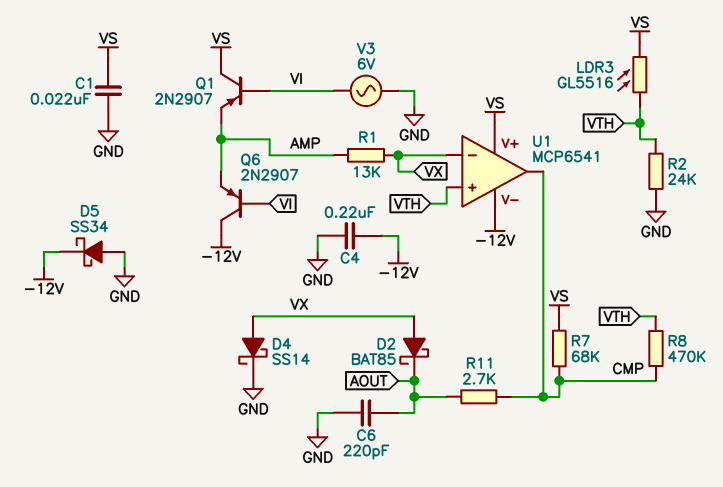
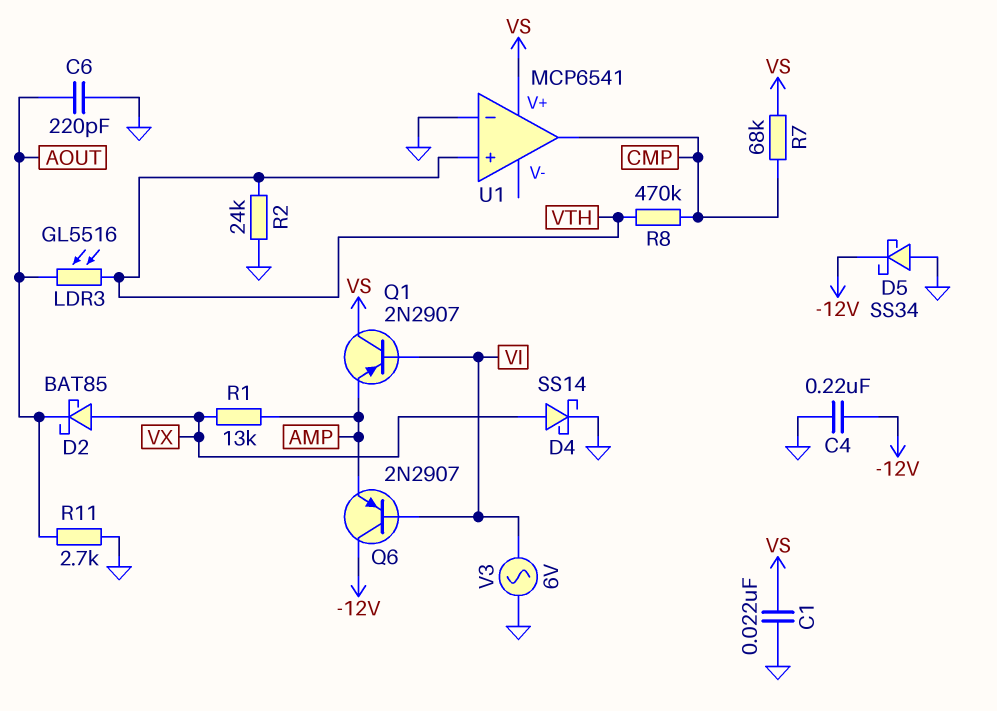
LDR3: GL5516 (VS, VTH) -> GL5516 (AOUT, VTH)
R11: 2.7k (AOUT, CMP) -> 2.7k (AOUT, GND)
U1 pin V-: -12V -> none
U1 pin in-: VX -> GND

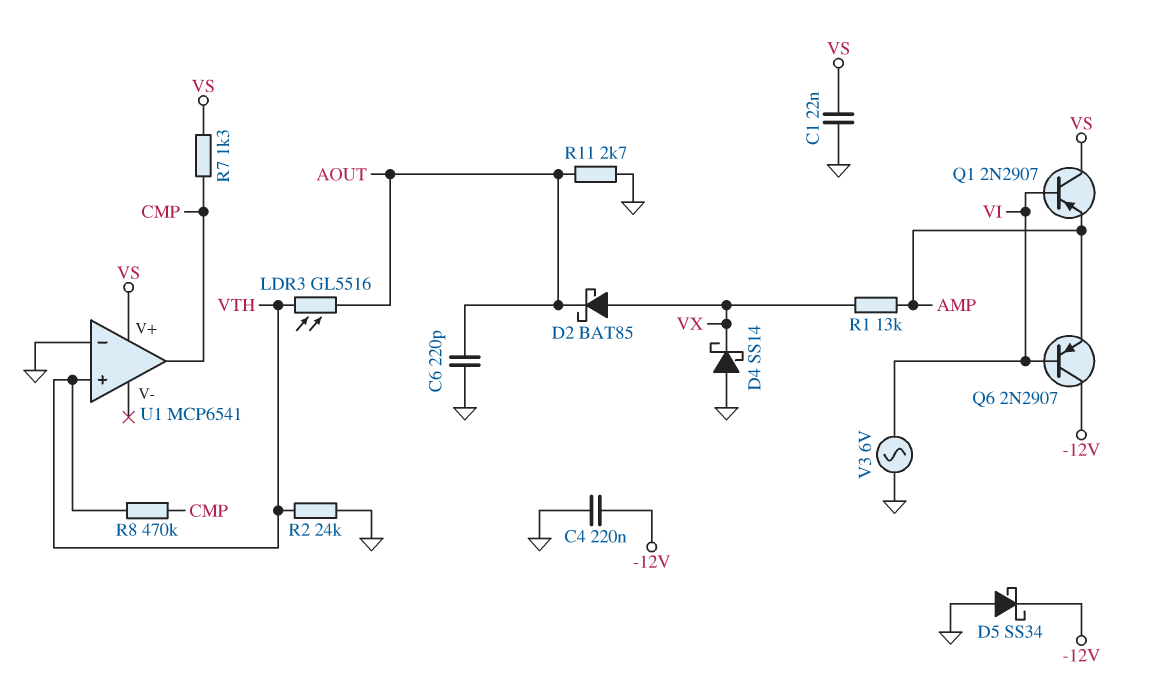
D4: schottky SS14 (A VX, K GND) -> schottky SS14 (A GND, K VX)
R7: 68k (CMP, VS) -> 1.3k (CMP, VS)

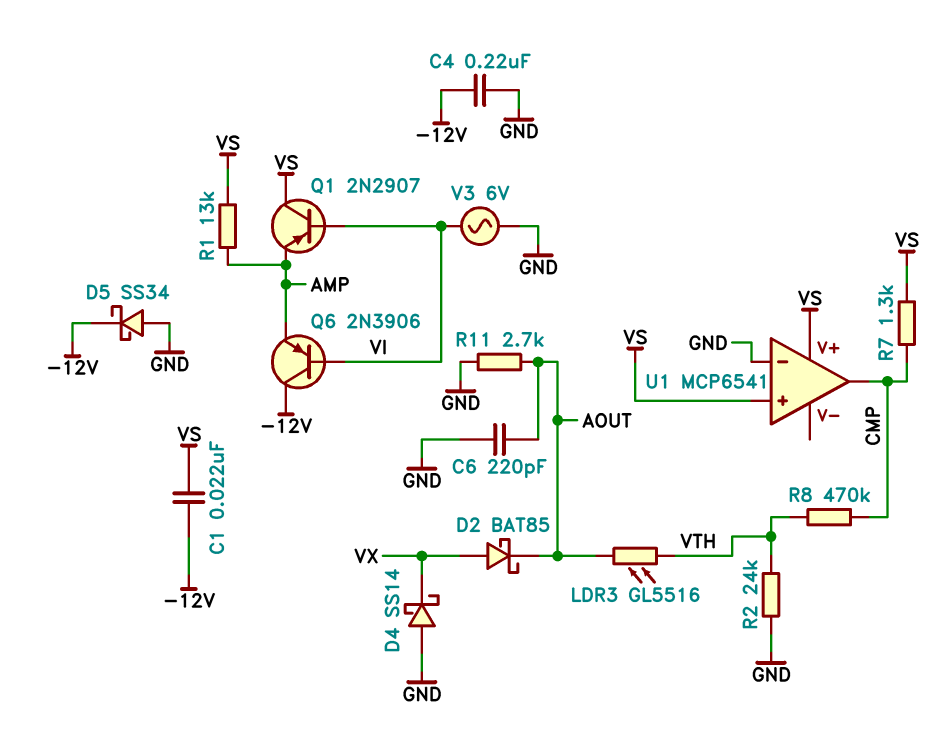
C1: 22nF (GND, VS) -> 22nF (-12V, VS)
Q6: PNP 2N2907 (B VI, C -12V, E AMP) -> PNP 2N3906 (B VI, C -12V, E AMP)
R1: 13k (AMP, VX) -> 13k (AMP, VS)
U1 pin in+: VTH -> VS

